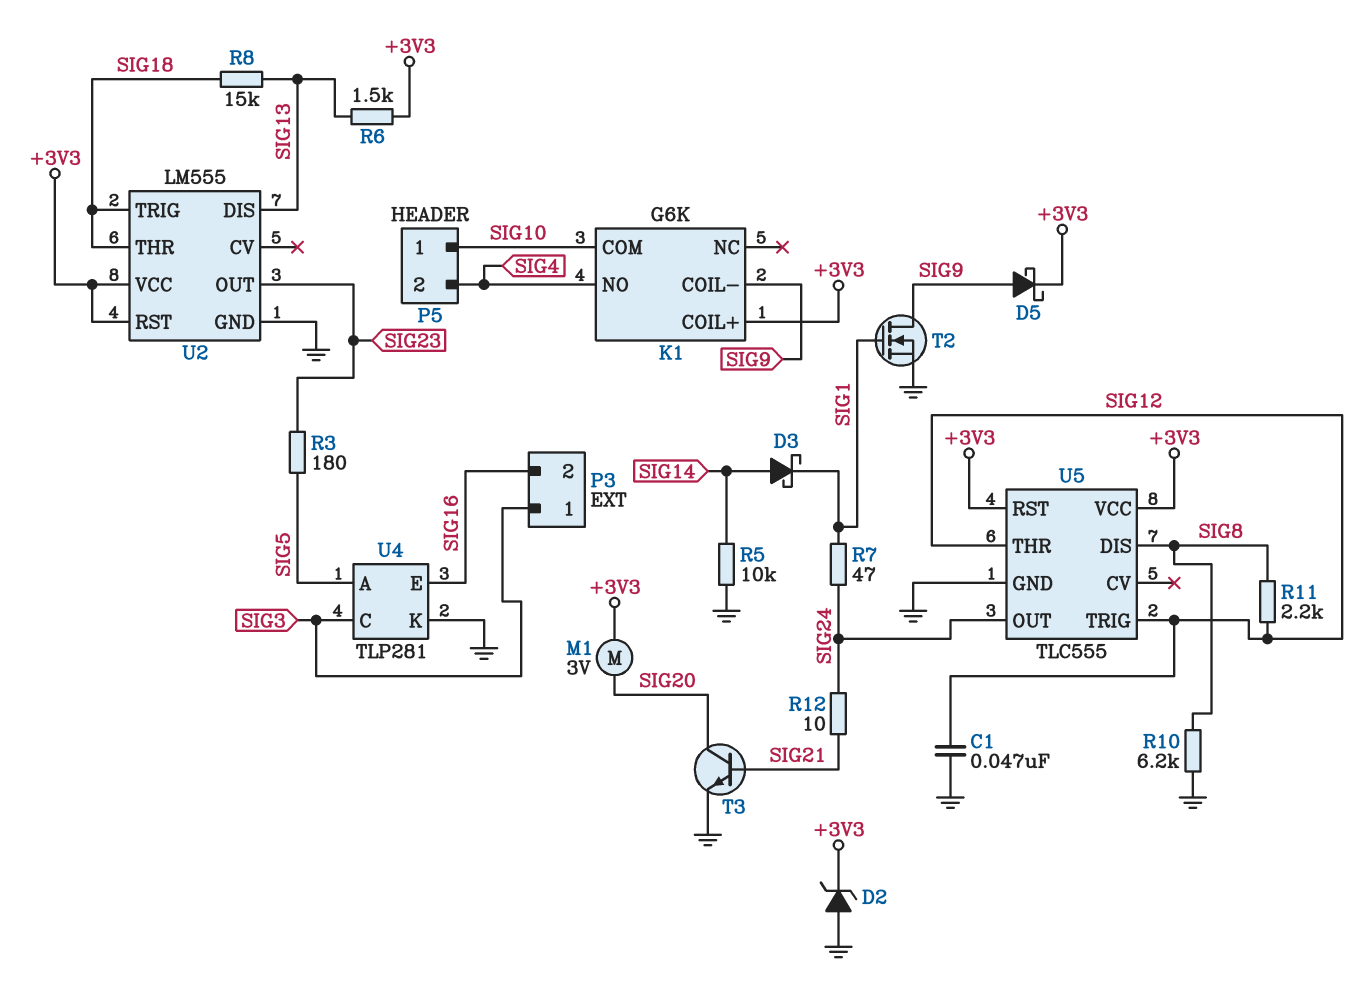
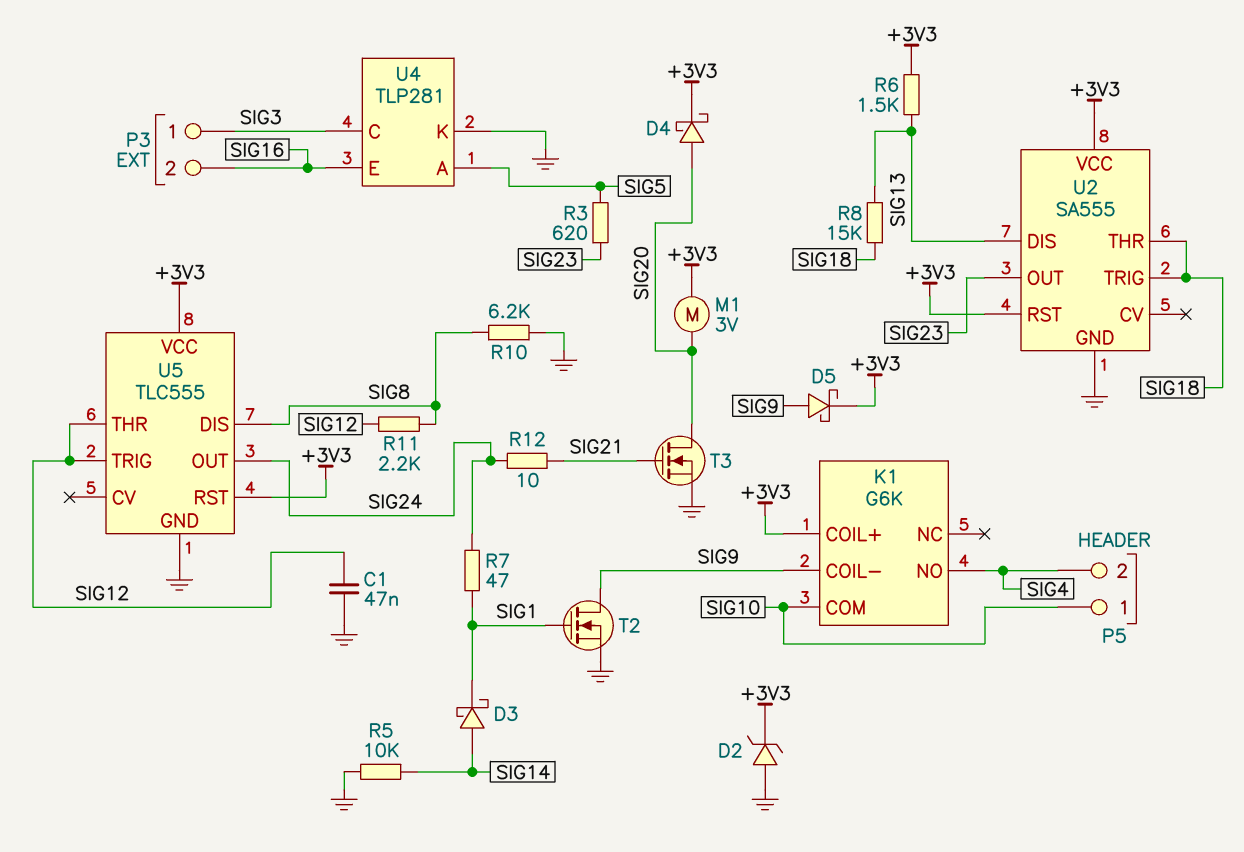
D4: none -> schottky (A SIG20, K +3V3)
R3: 180 (SIG5, SIG23) -> 620 (SIG5, SIG23)
T3: NPN (B SIG21, C SIG20, E GND) -> NMOS (G SIG21, D SIG20, S GND)
U2: LM555 -> SA555

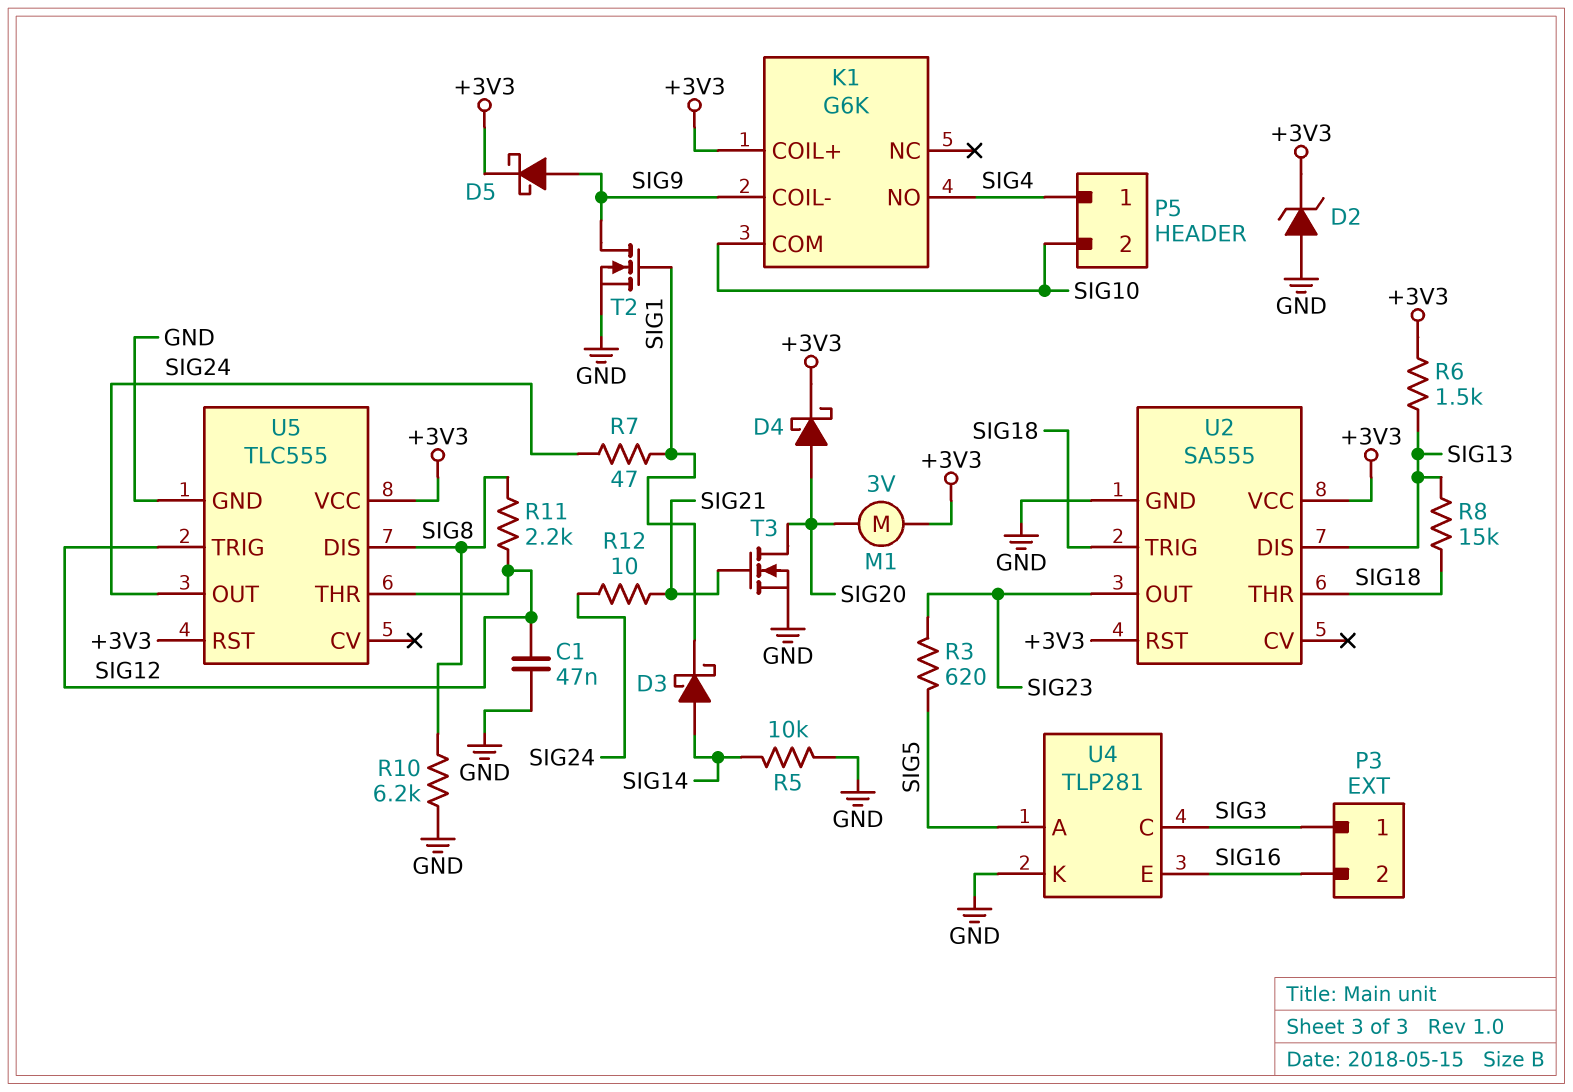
P5 pin 1: SIG10 -> SIG4
P5 pin 2: SIG4 -> SIG10

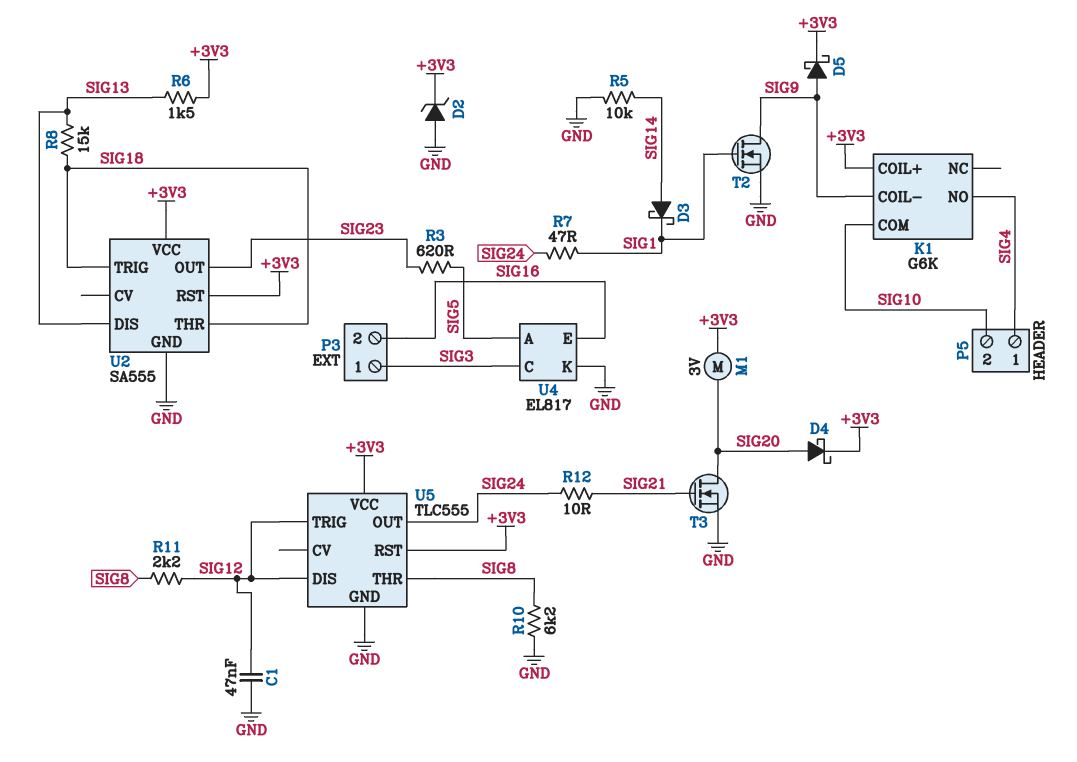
U4: TLP281 -> EL817
U5 pin DIS: SIG8 -> SIG12
U5 pin THR: SIG12 -> SIG8

